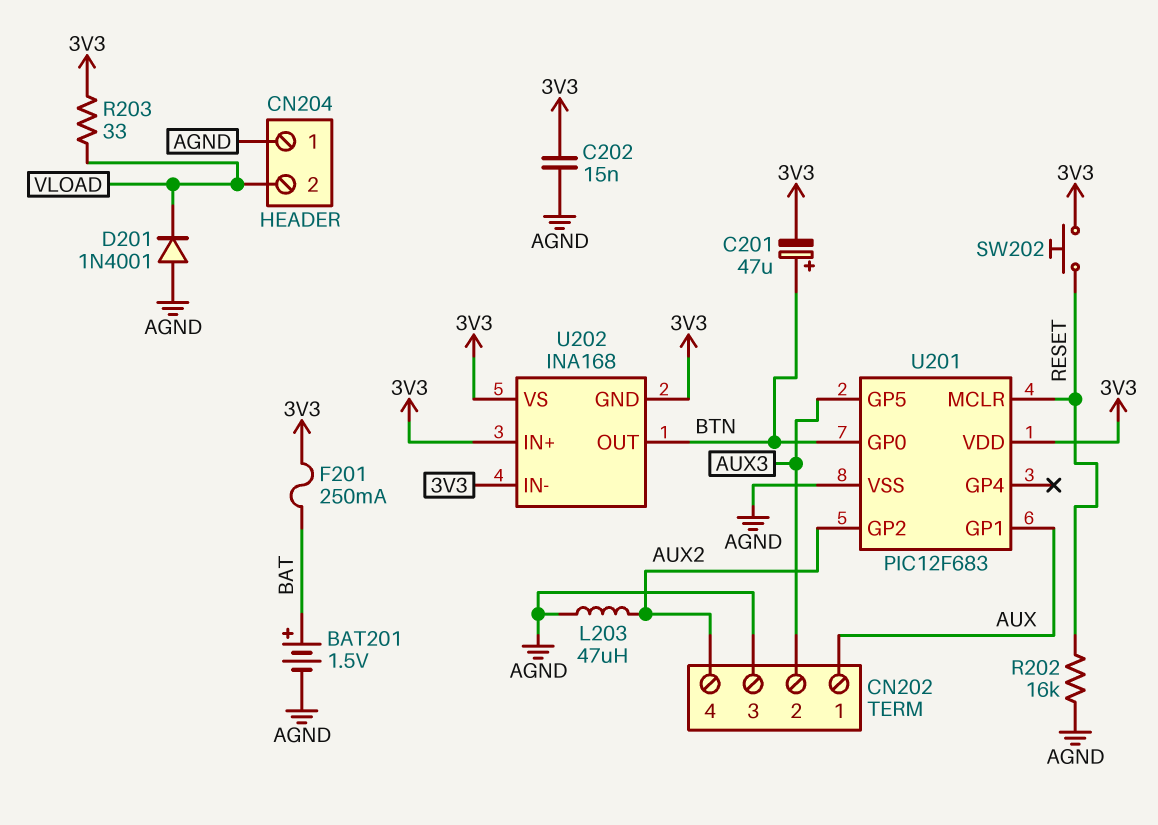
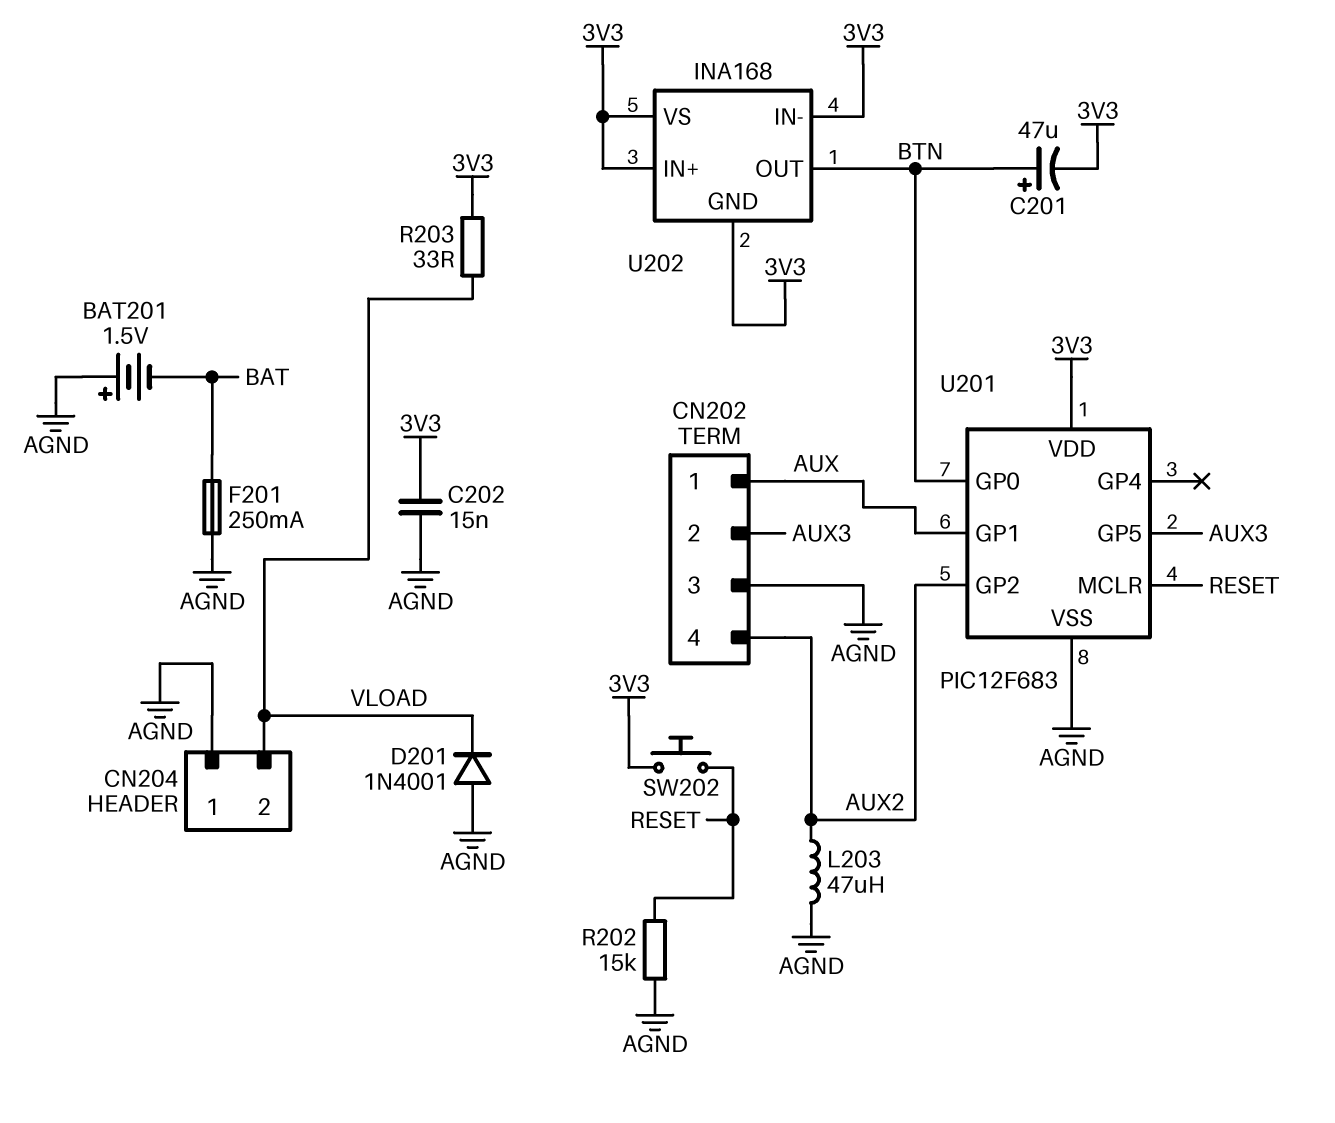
BAT201: 1.5V (plus BAT, minus AGND) -> 1.5V (plus AGND, minus BAT)
F201: 250mA (3V3, BAT) -> 250mA (AGND, BAT)
R202: 16k (AGND, RESET) -> 15k (AGND, RESET)

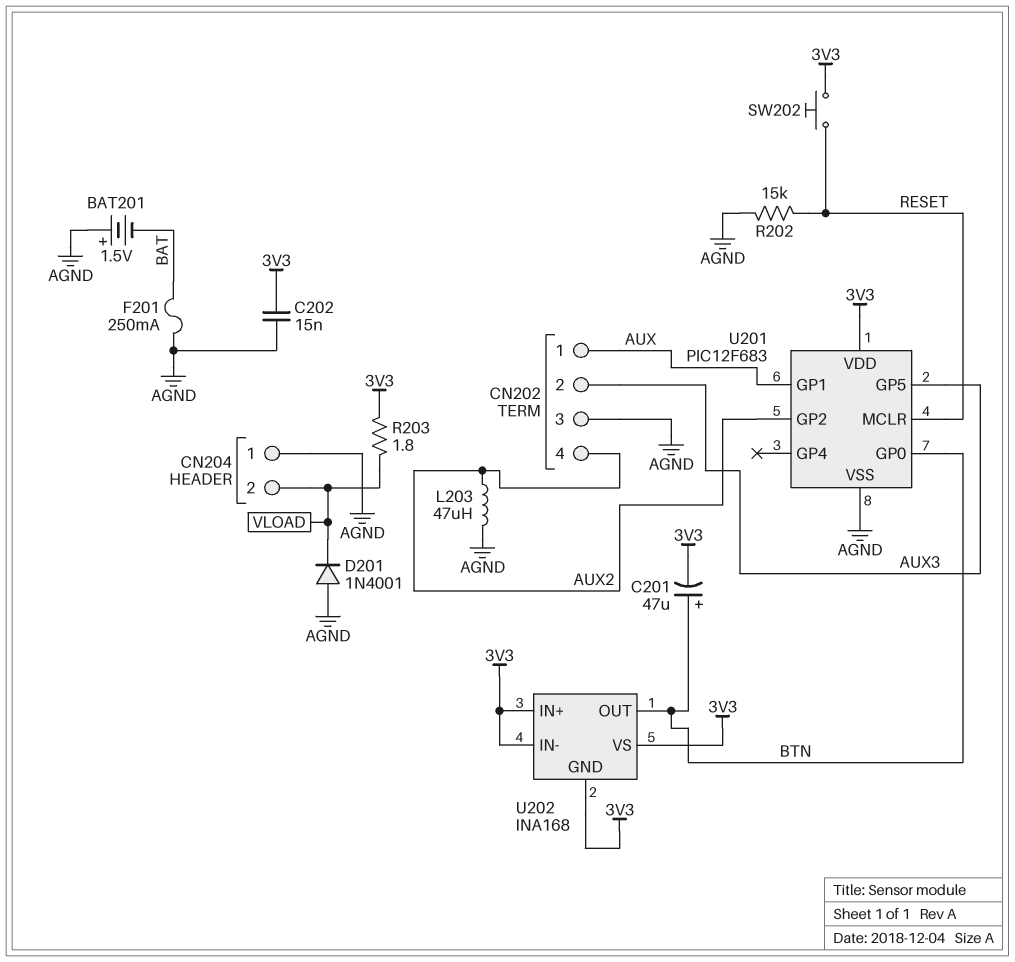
R203: 33 (3V3, VLOAD) -> 1.8 (3V3, VLOAD)

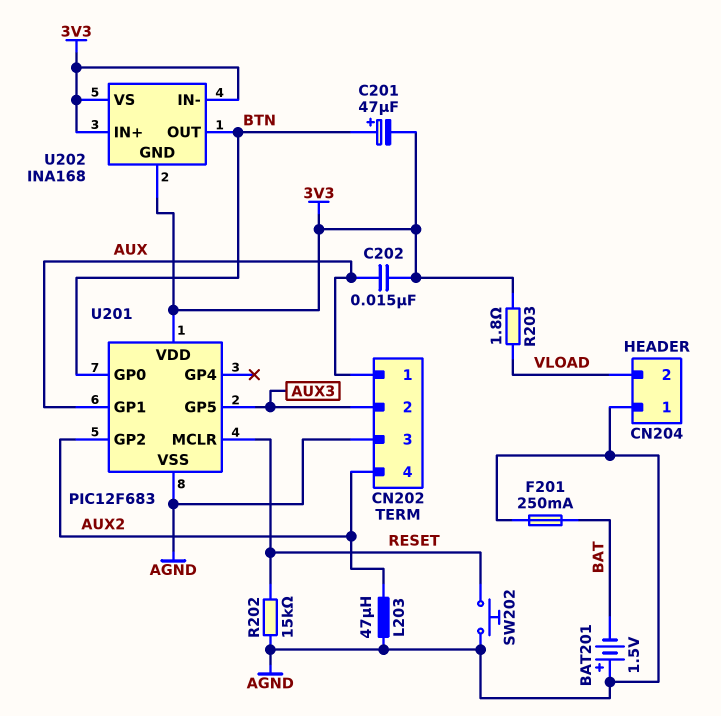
C202: 15nF (3V3, AGND) -> 15nF (3V3, AUX)
D201: diode 1N4001 (A AGND, K VLOAD) -> none
SW202: button (3V3, RESET) -> button (AGND, RESET)

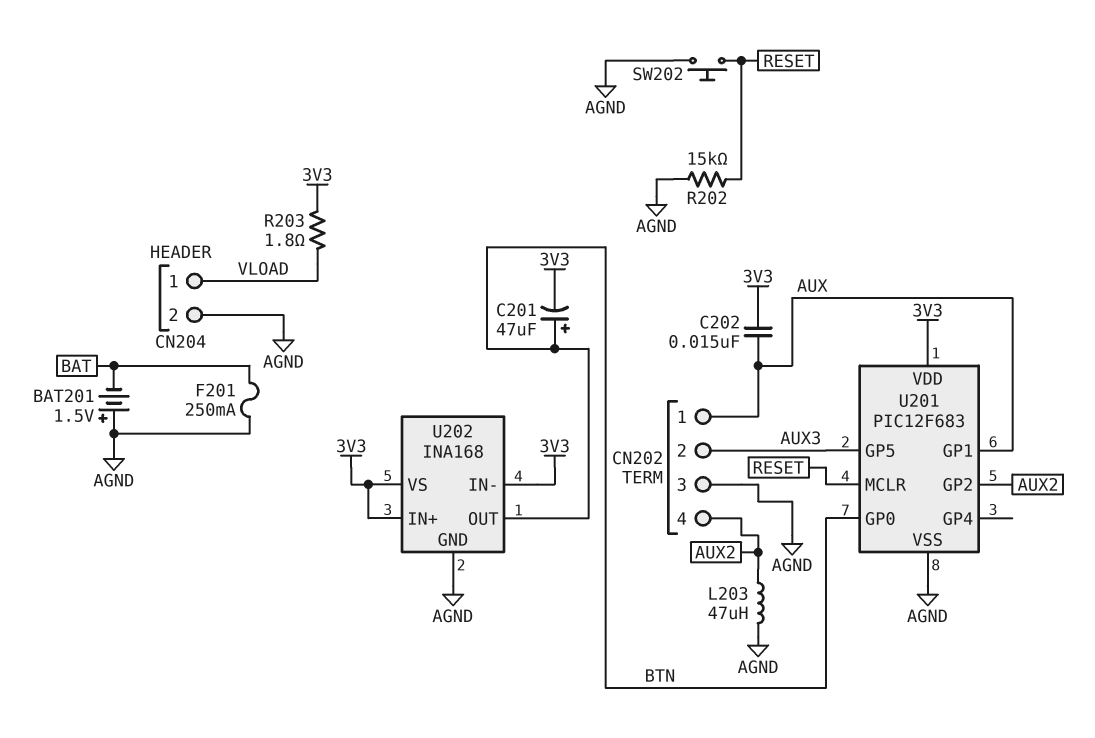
CN204 pin 1: AGND -> VLOAD
CN204 pin 2: VLOAD -> AGND
U202 pin GND: 3V3 -> AGND

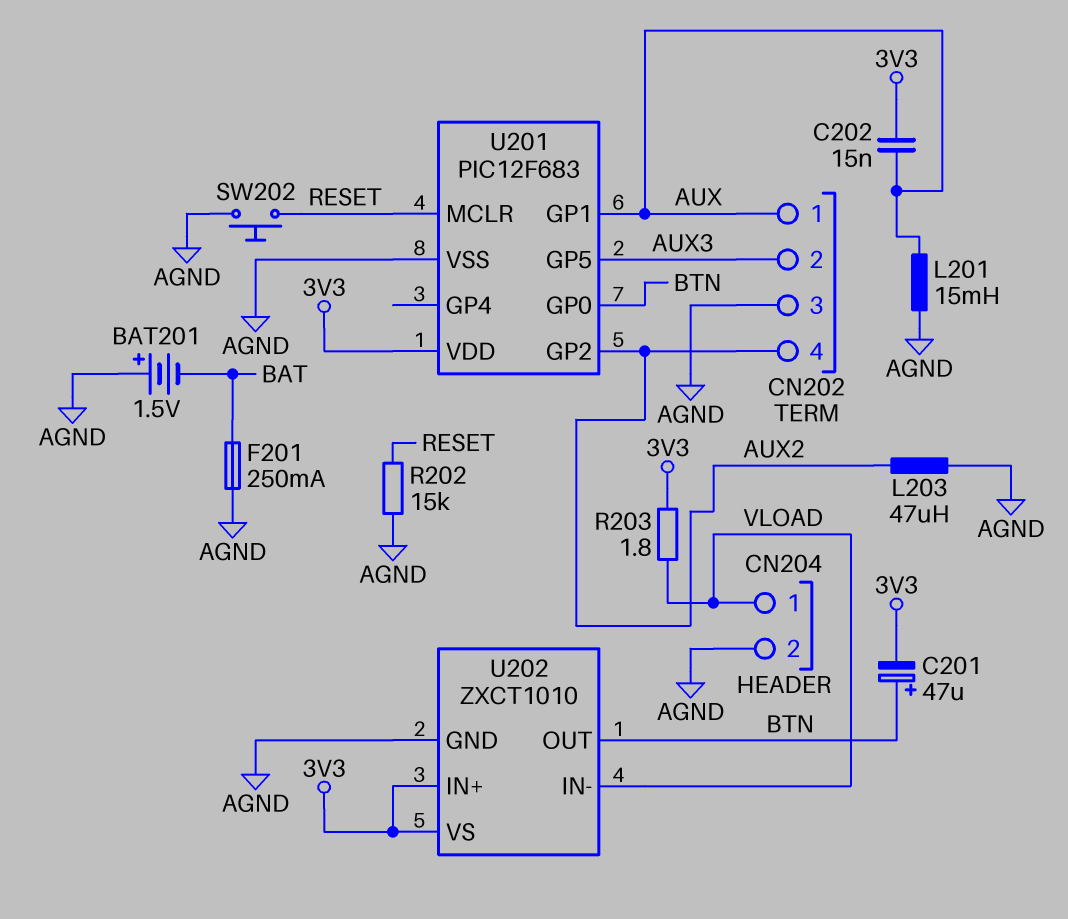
L201: none -> 15mH (AGND, AUX)
U202: INA168 -> ZXCT1010
U202 pin IN-: 3V3 -> VLOAD

